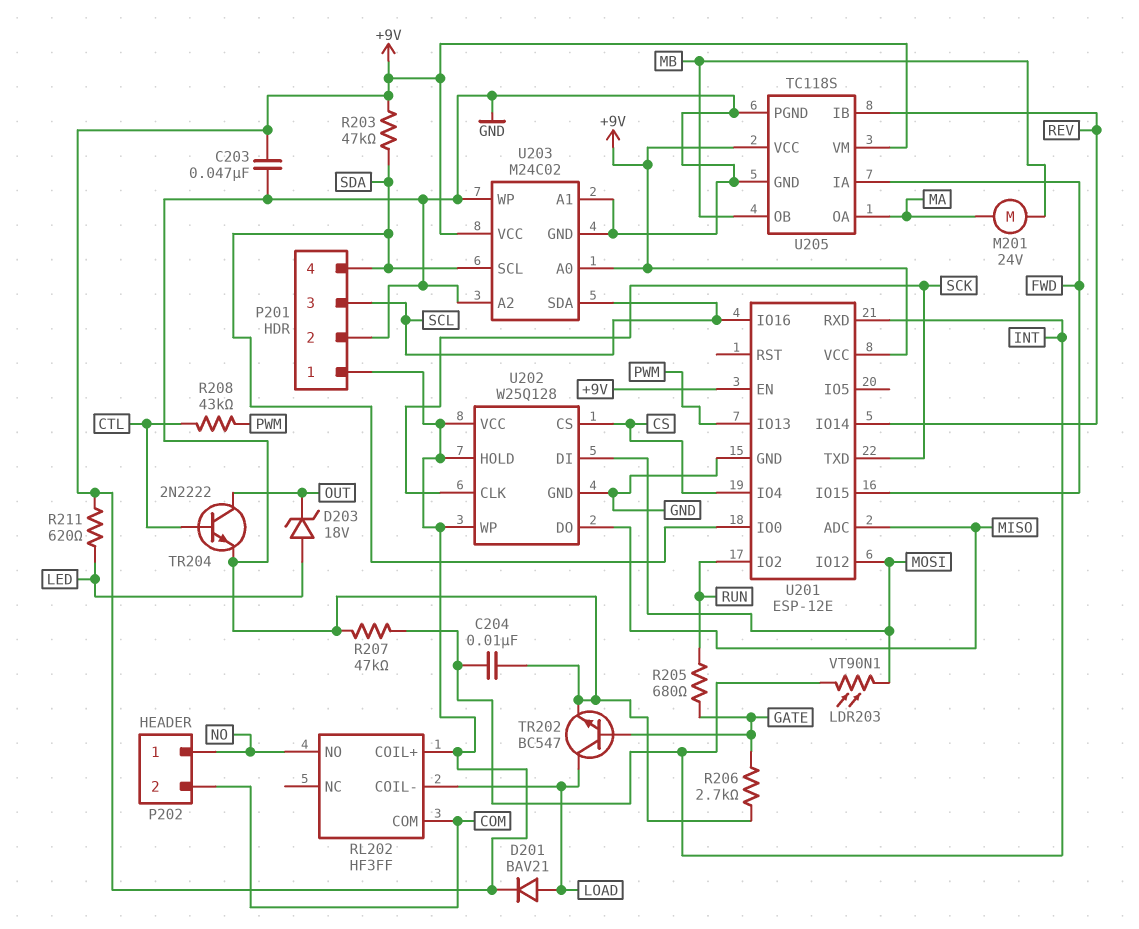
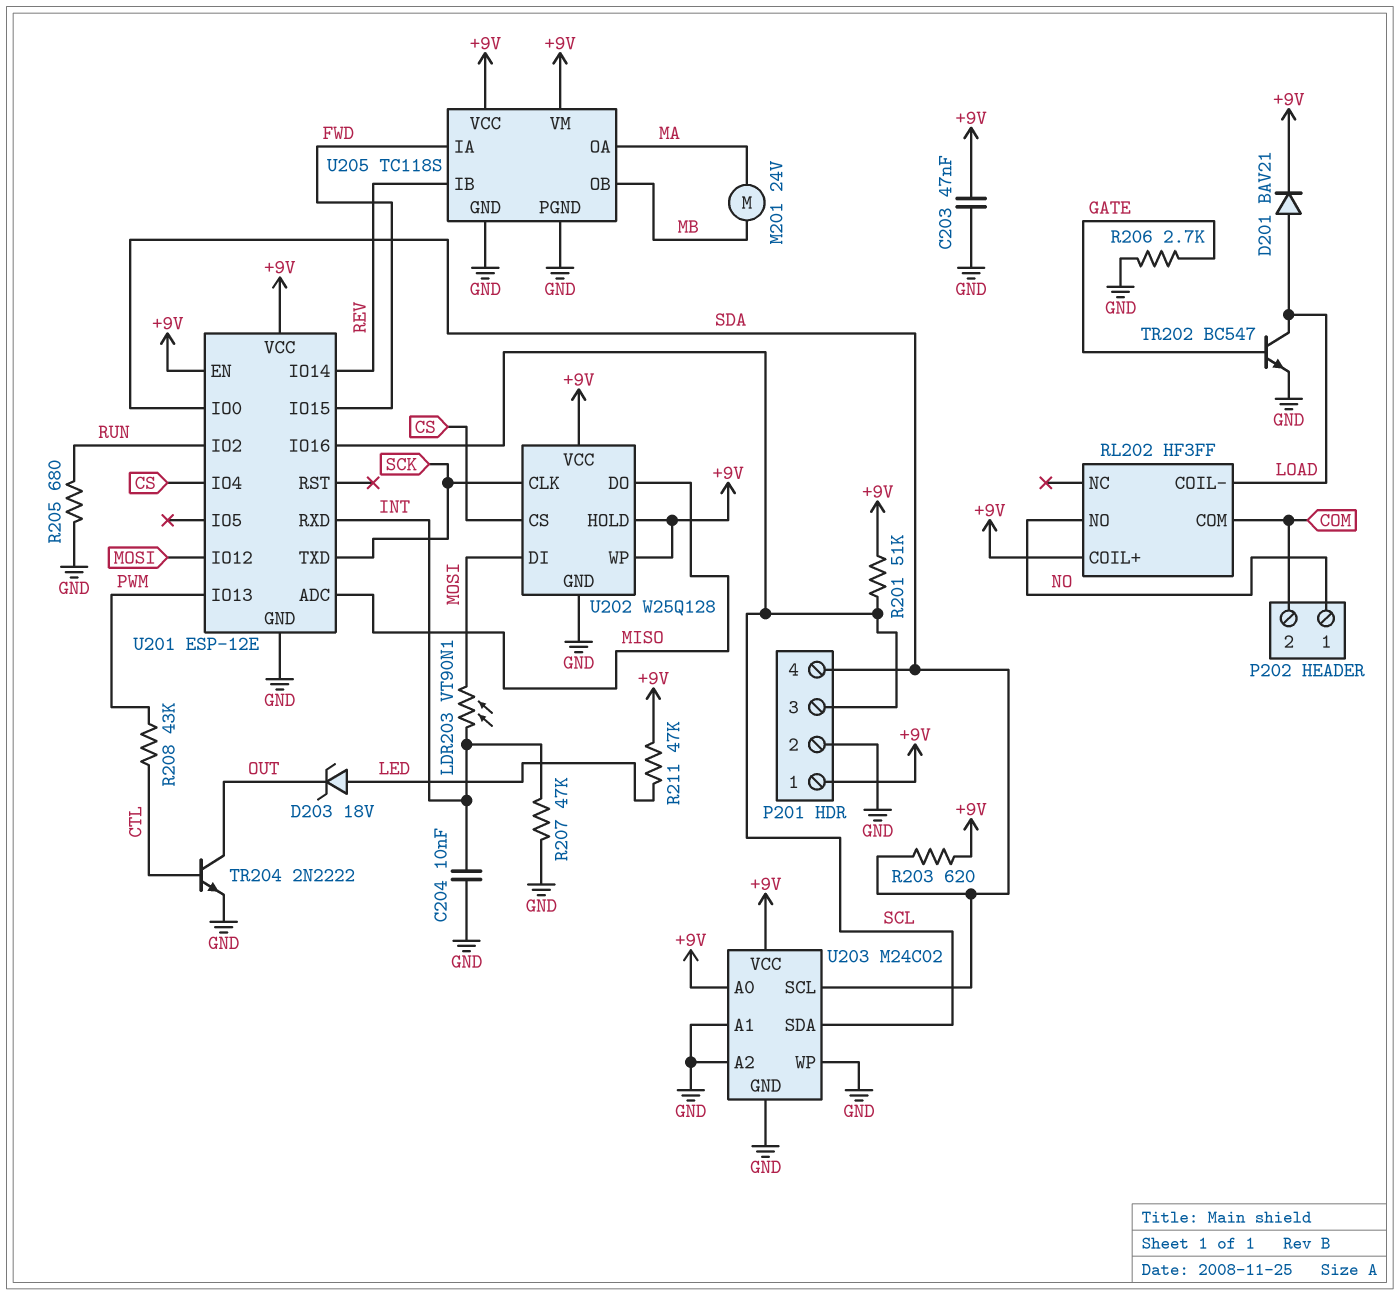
R201: none -> 51k (+9V, SCL)
R203: 47k (+9V, SDA) -> 620 (+9V, SDA)
R205: 680 (GATE, RUN) -> 680 (GND, RUN)
R211: 620 (+9V, LED) -> 47k (+9V, LED)

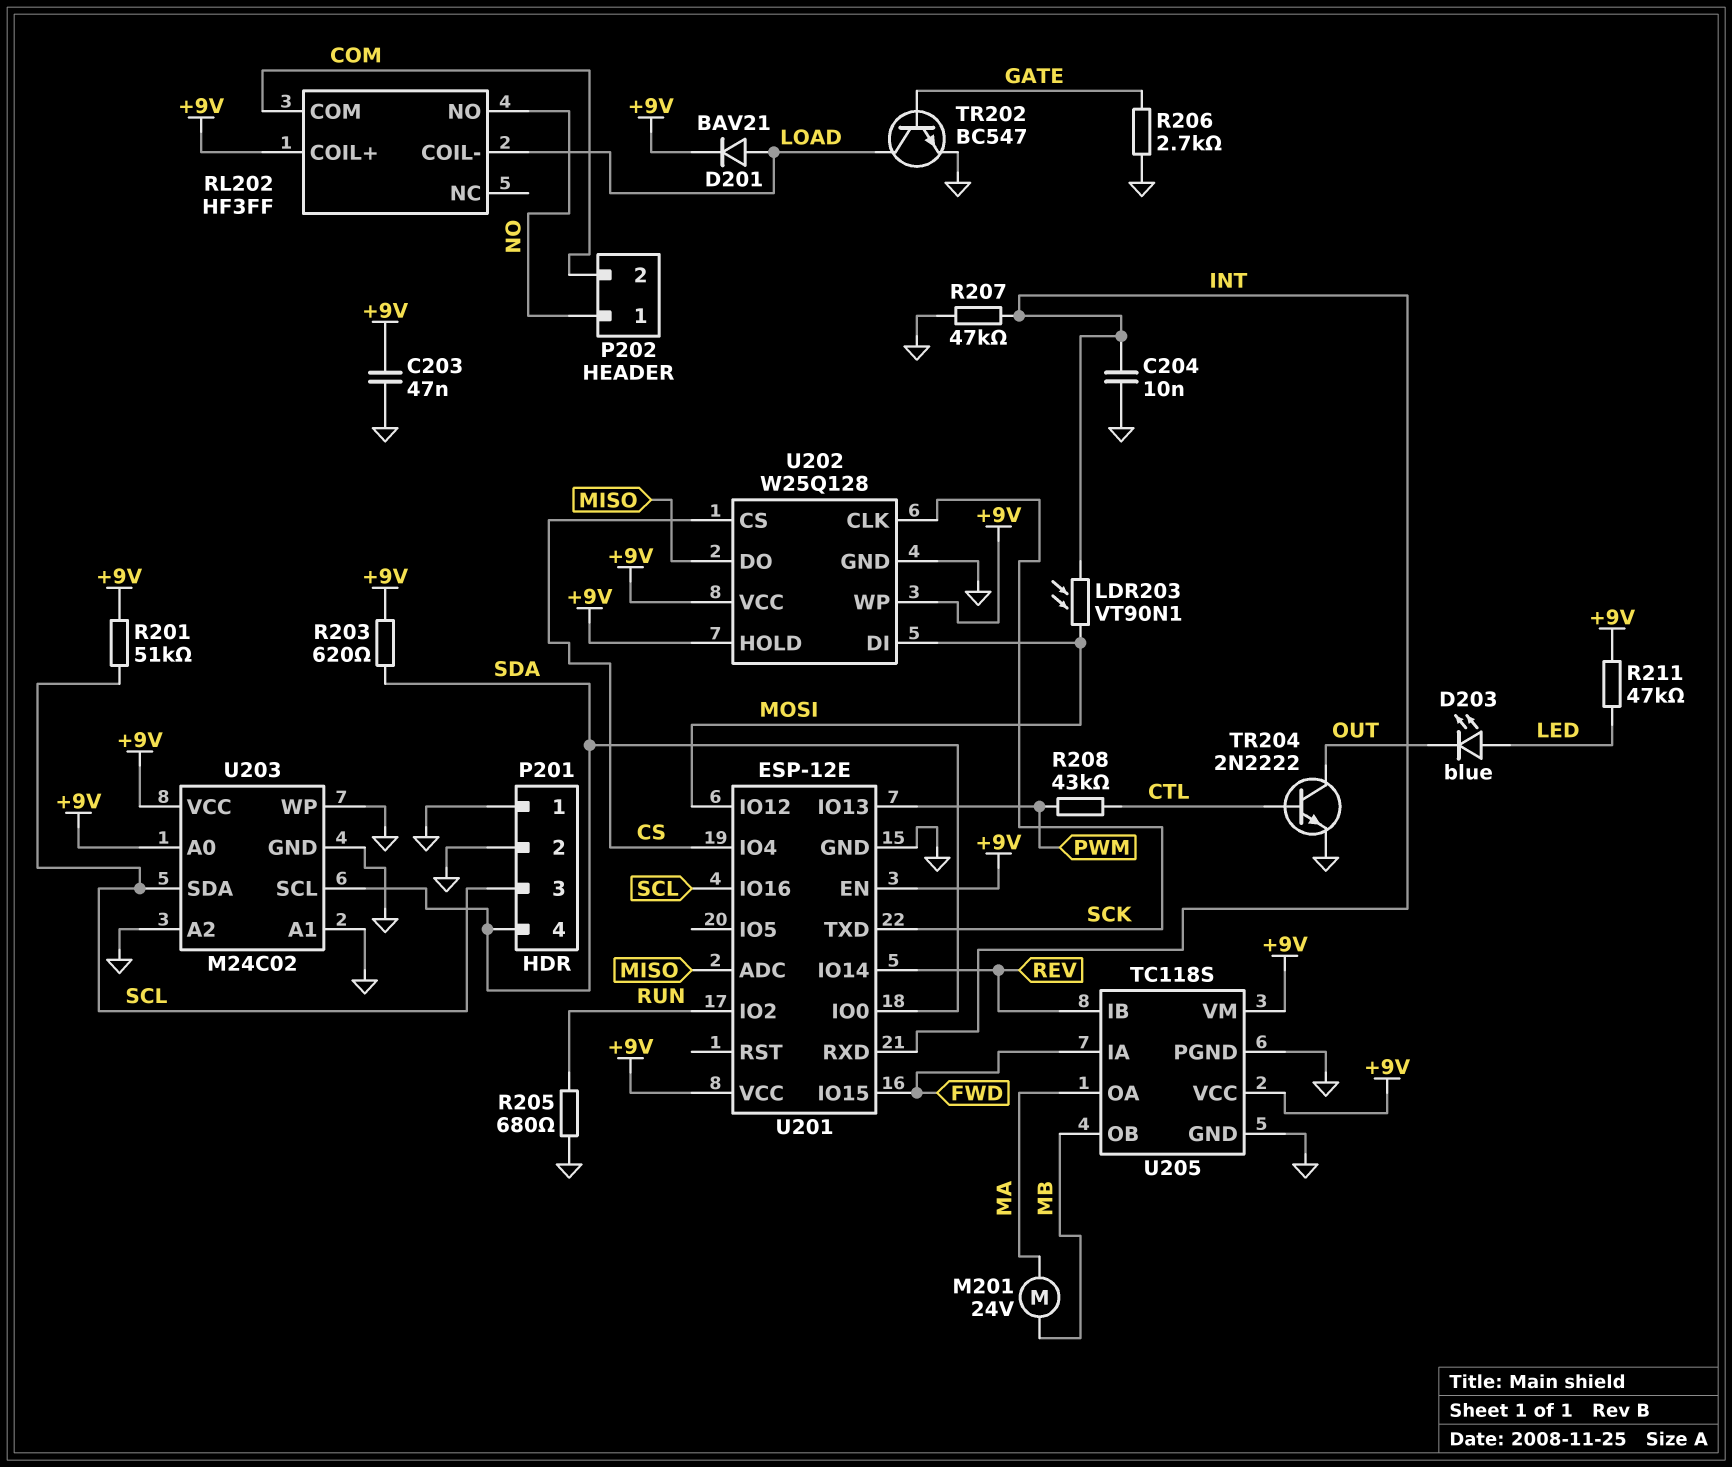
D203: zener 18V (A LED, K OUT) -> LED blue (A LED, K OUT)
P201 pin 1: +9V -> GND

